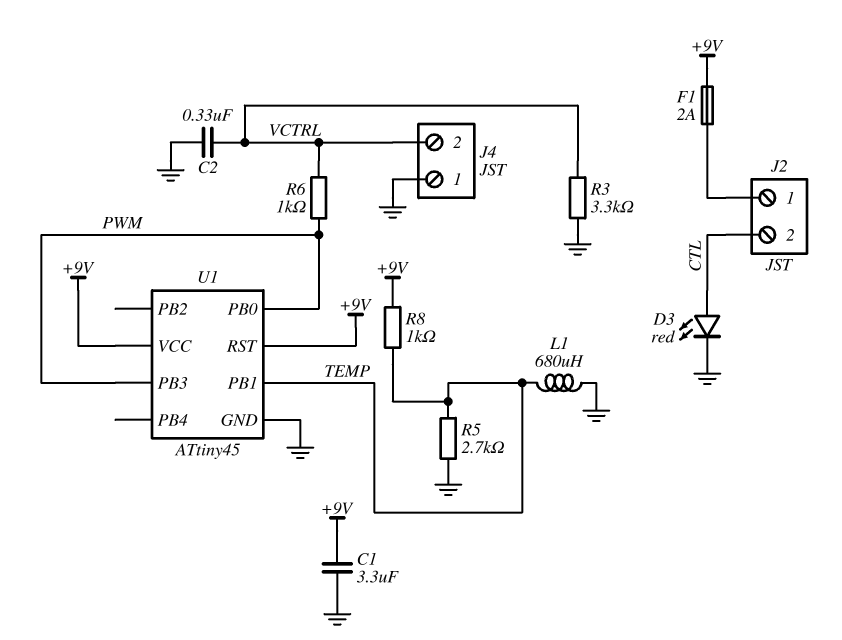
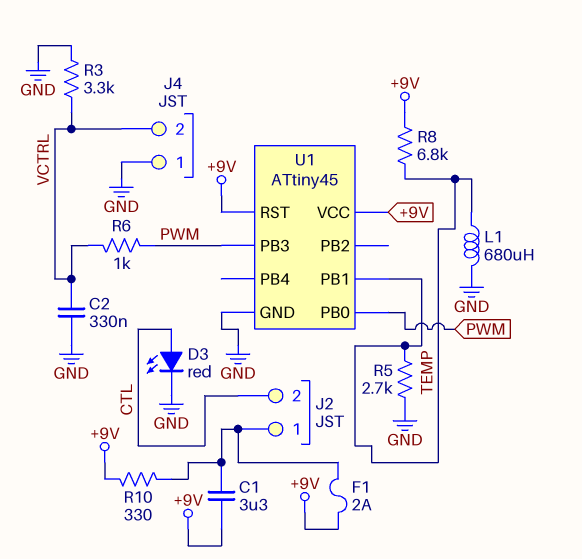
C1: 3.3uF (+9V, GND) -> 3.3uF (+9V, J2/1)
R8: 1k (+9V, TEMP) -> 6.8k (+9V, TEMP)
R10: none -> 330 (+9V, J2/1)

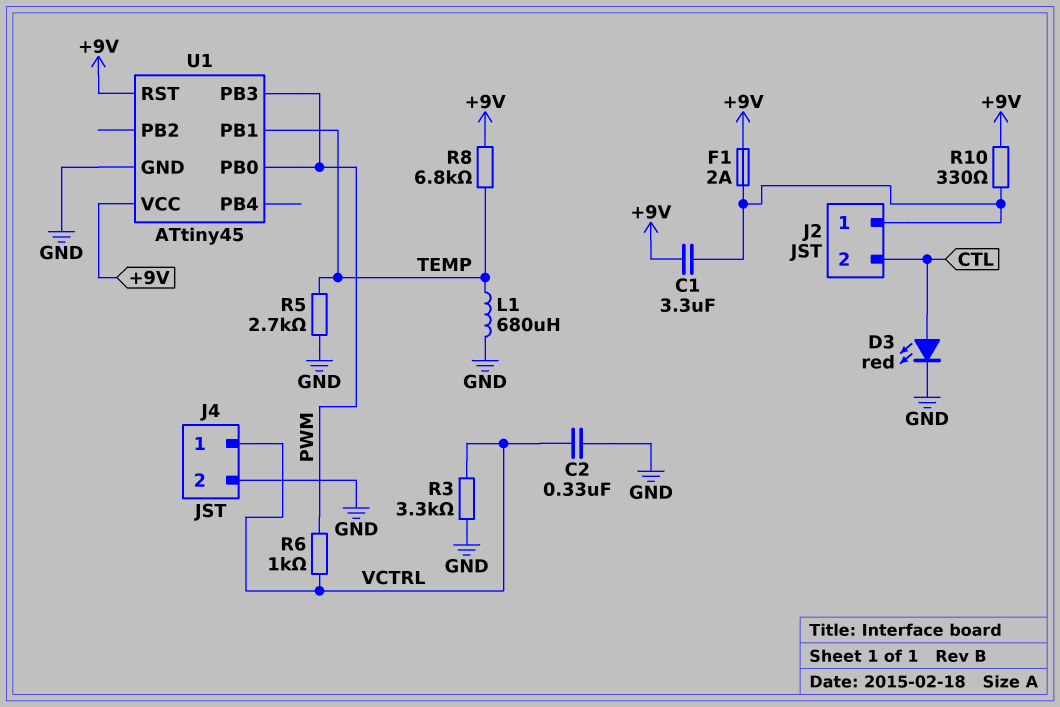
J4 pin 1: GND -> VCTRL
J4 pin 2: VCTRL -> GND

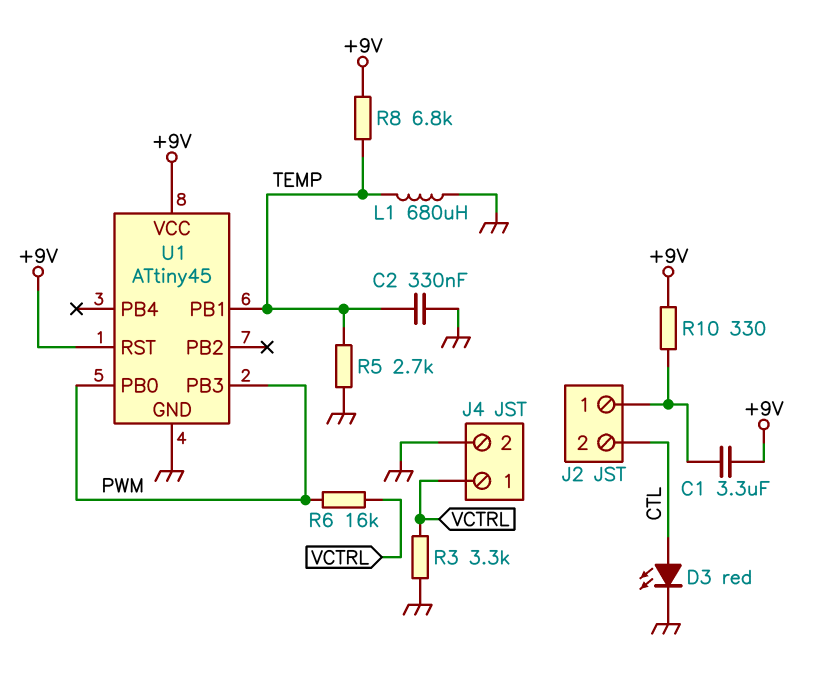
C2: 330nF (GND, VCTRL) -> 330nF (GND, TEMP)
F1: 2A (+9V, J2/1) -> none
R6: 1k (PWM, VCTRL) -> 16k (PWM, VCTRL)

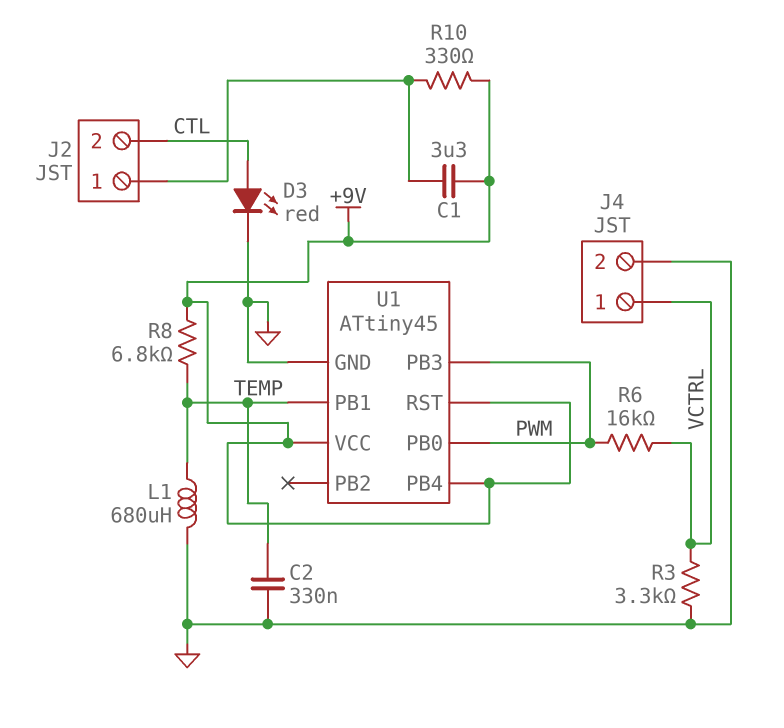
R5: 2.7k (GND, TEMP) -> none
U1 pin PB4: none -> +9V

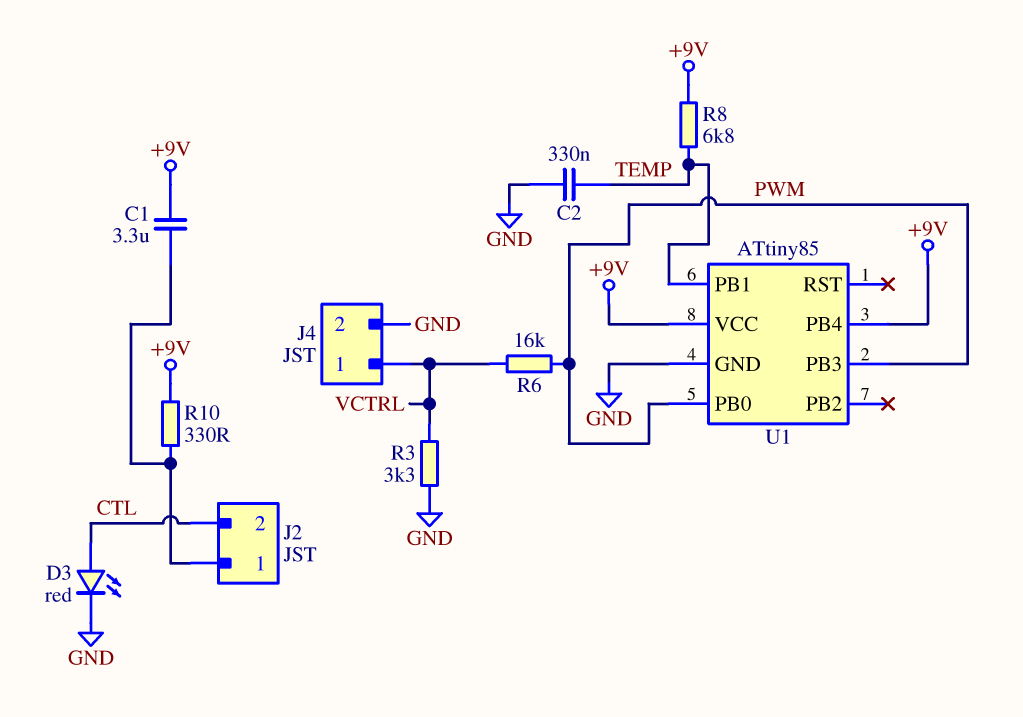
L1: 680uH (GND, TEMP) -> none
U1: ATtiny45 -> ATtiny85
U1 pin RST: +9V -> none

